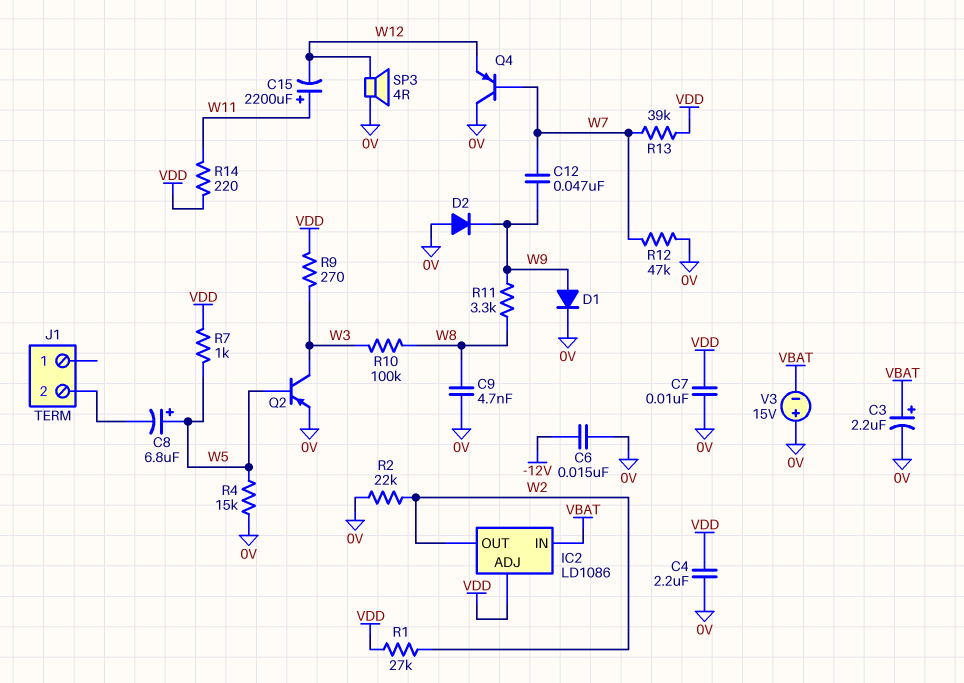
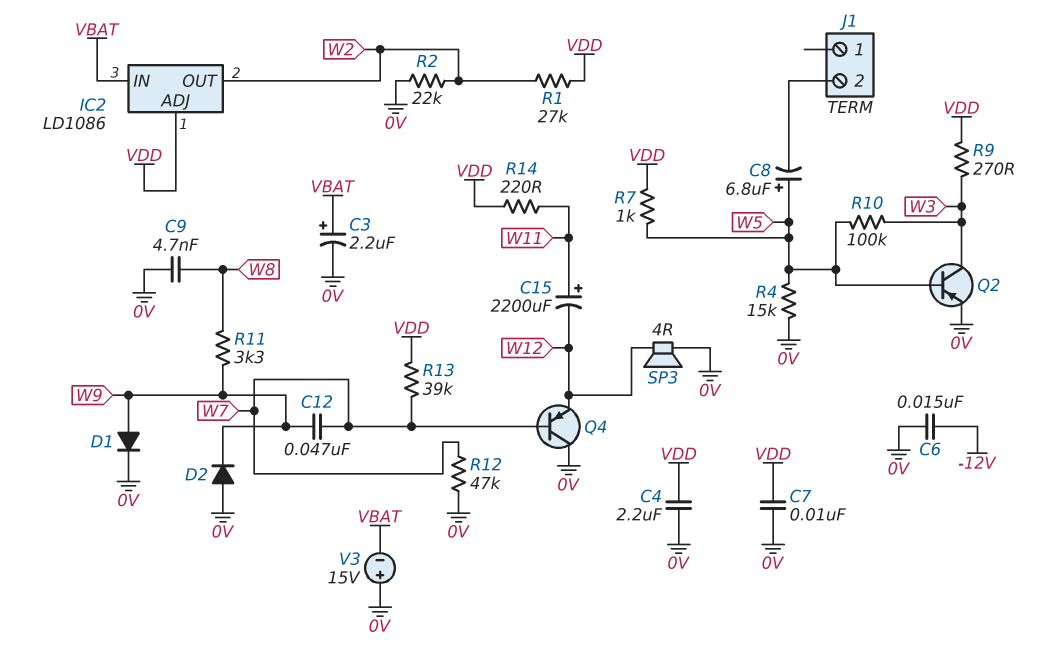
R10: 100k (W3, W8) -> 100k (W3, W5)

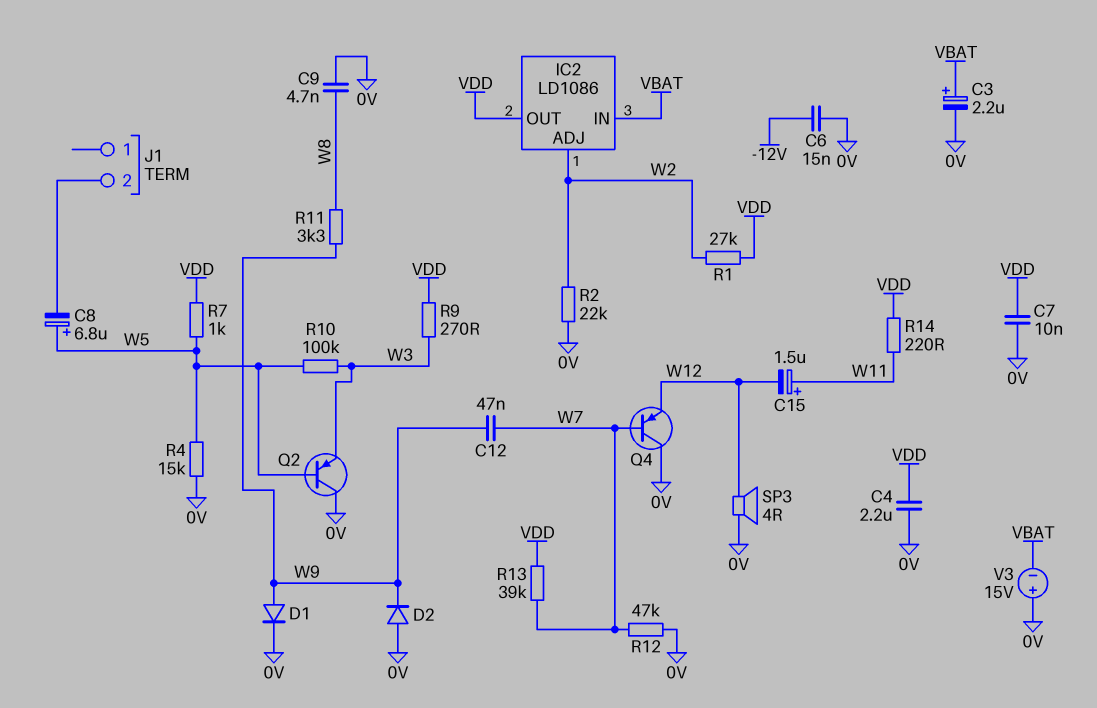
C15: 2200uF (plus W11, minus W12) -> 1.5uF (plus W11, minus W12)
IC2 pin ADJ: VDD -> W2
IC2 pin OUT: W2 -> VDD
Q2: PNP (B W5, C W3, E 0V) -> PNP (B W5, C 0V, E W3)

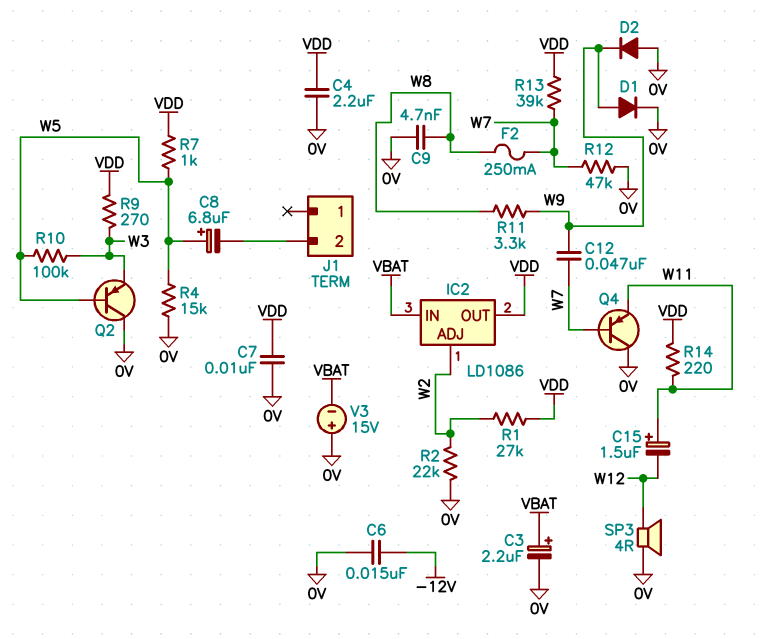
F2: none -> 250mA (W7, W8)
Q4: PNP (B W7, C 0V, E W12) -> PNP (B W7, C 0V, E W11)

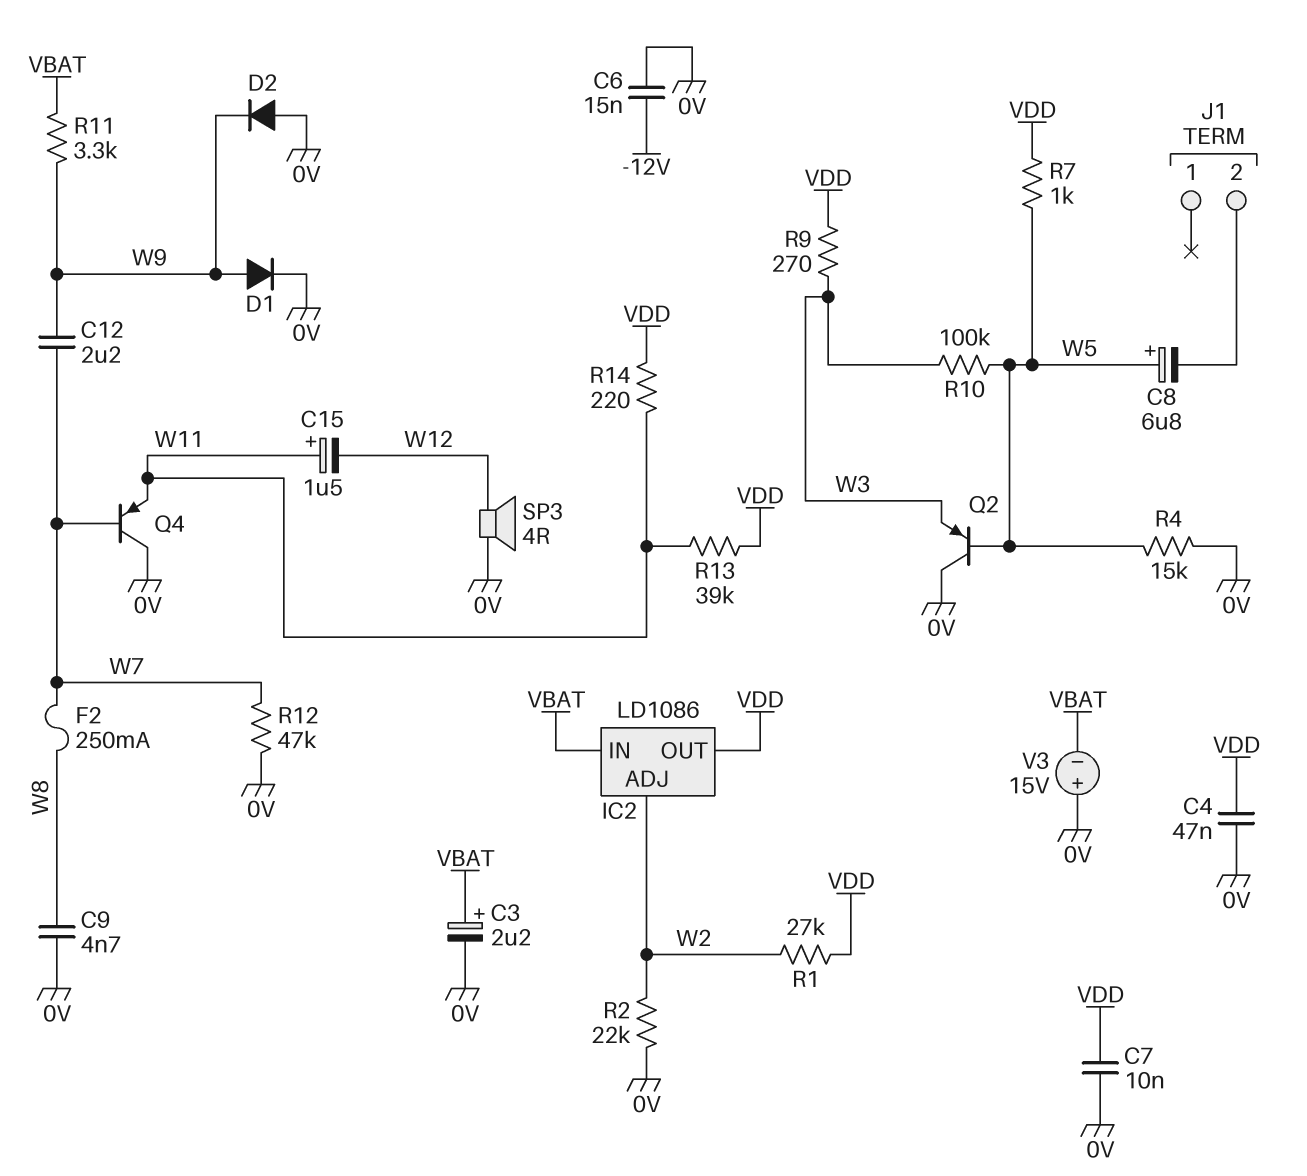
C4: 2.2uF (0V, VDD) -> 47nF (0V, VDD)
C12: 47nF (W7, W9) -> 2.2uF (W7, W9)
R11: 3.3k (W8, W9) -> 3.3k (VBAT, W9)
R13: 39k (VDD, W7) -> 39k (VDD, W11)

